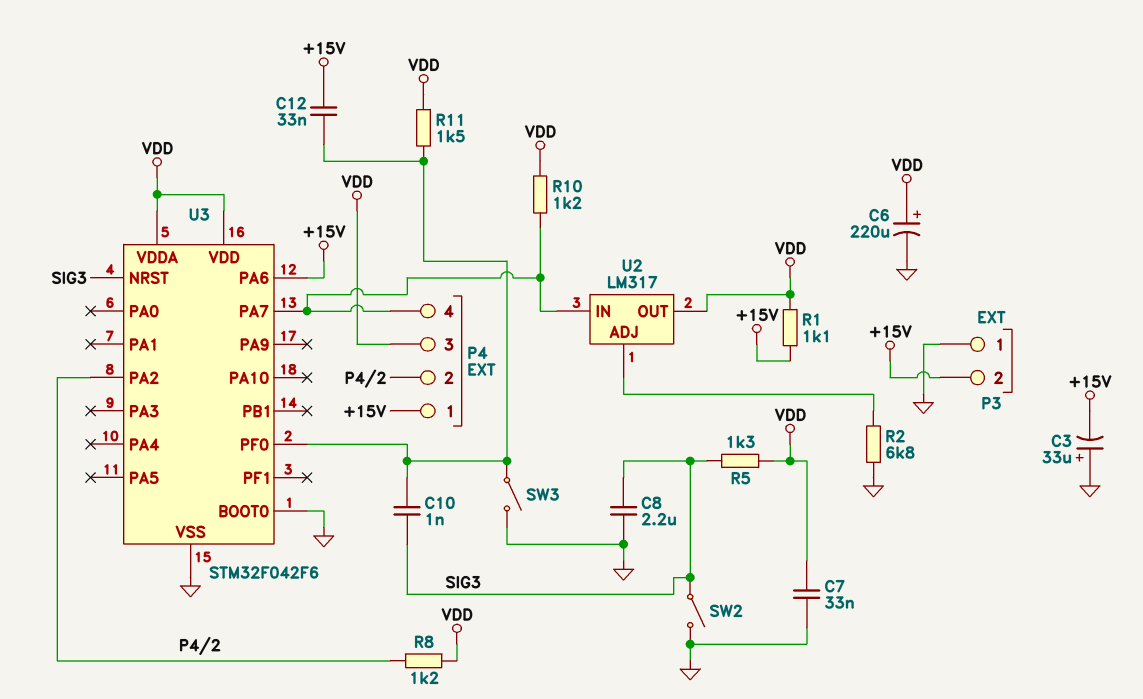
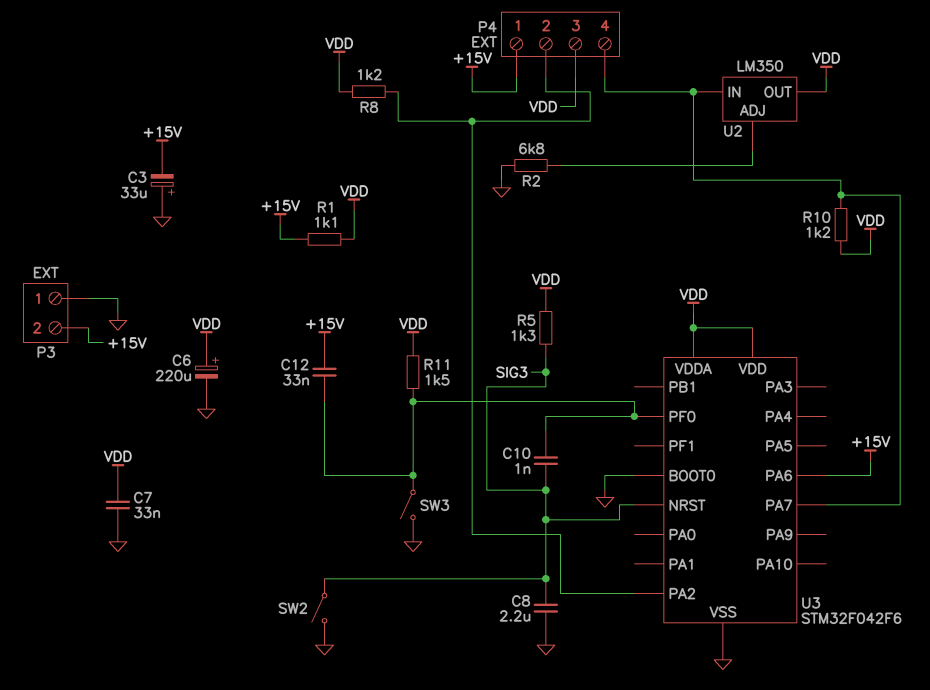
U2: LM317 -> LM350

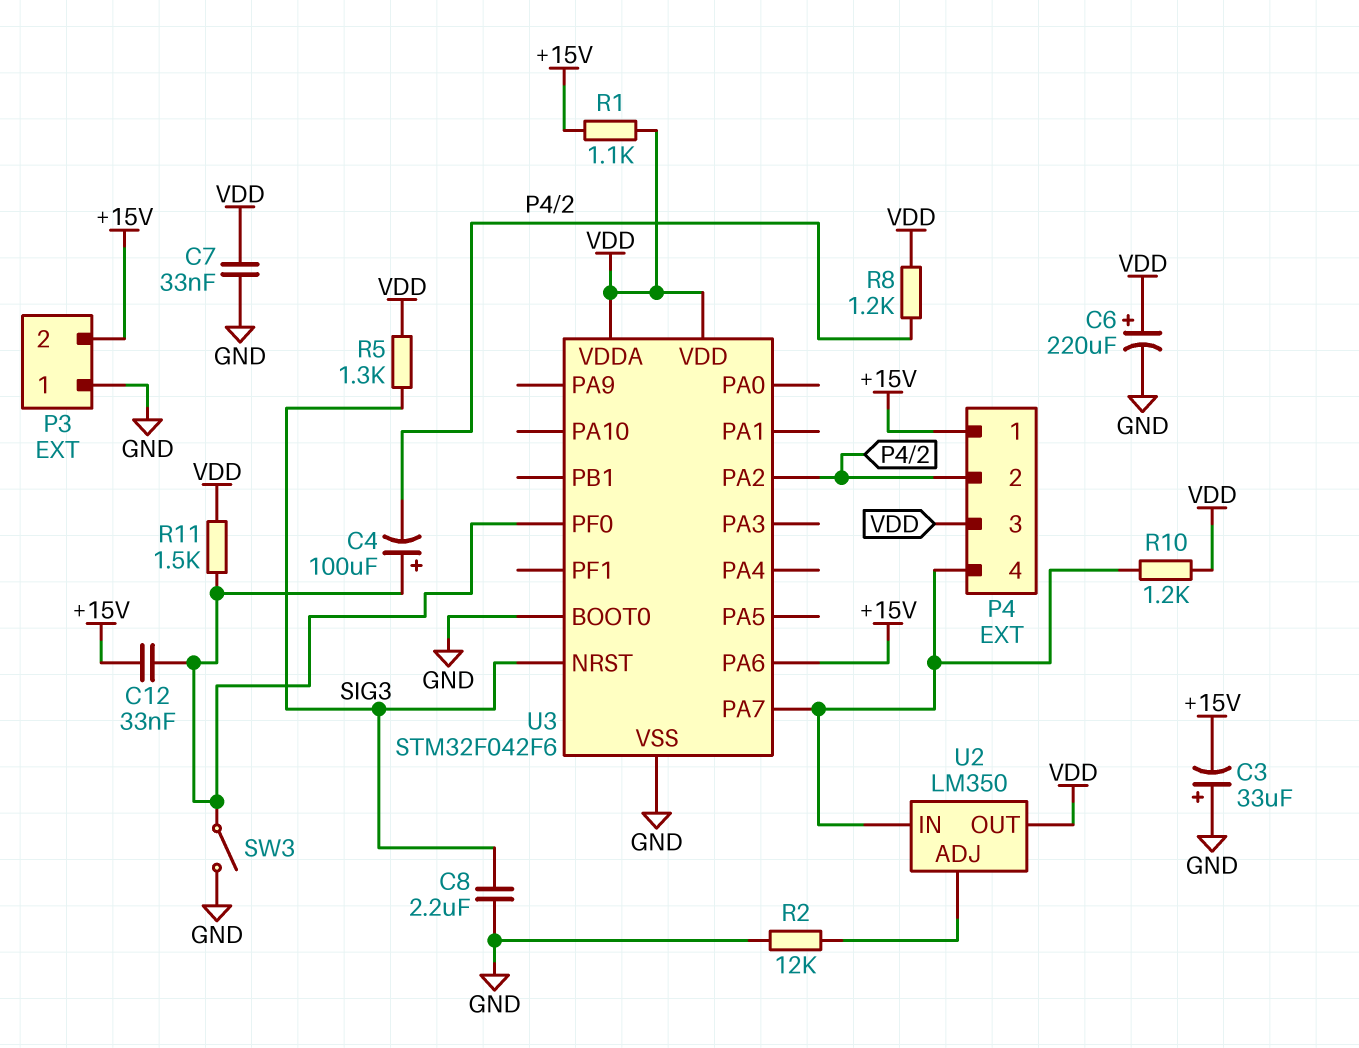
C4: none -> 100uF (plus U3/PF0, minus P4/2)
C10: 1nF (SIG3, U3/PF0) -> none
R2: 6.8k (GND, U2/ADJ) -> 12k (GND, U2/ADJ)
SW2: switch (GND, SIG3) -> none

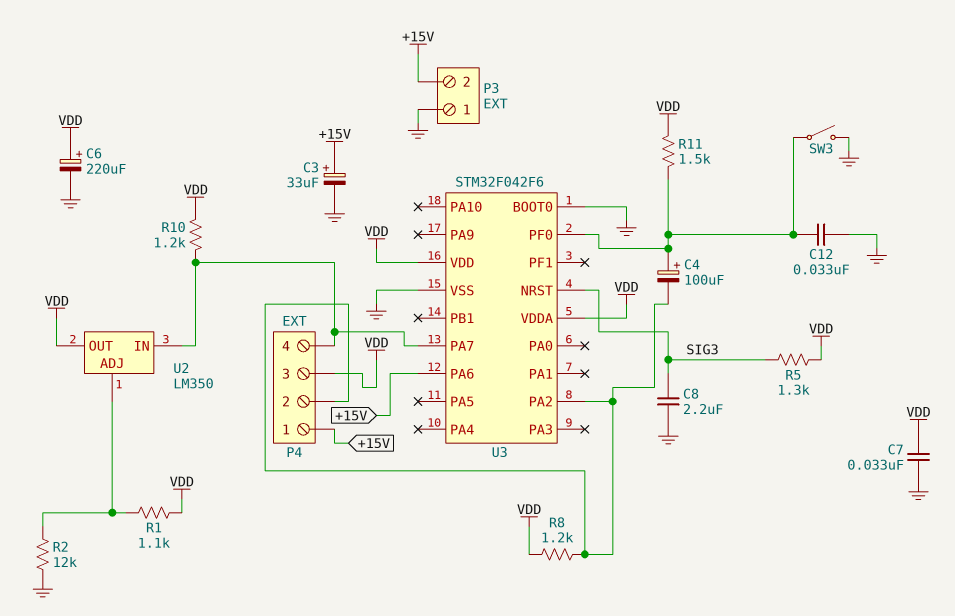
C3: 33uF (plus GND, minus +15V) -> 33uF (plus +15V, minus GND)
C12: 33nF (+15V, U3/PF0) -> 33nF (GND, U3/PF0)
R1: 1.1k (+15V, VDD) -> 1.1k (U2/ADJ, VDD)

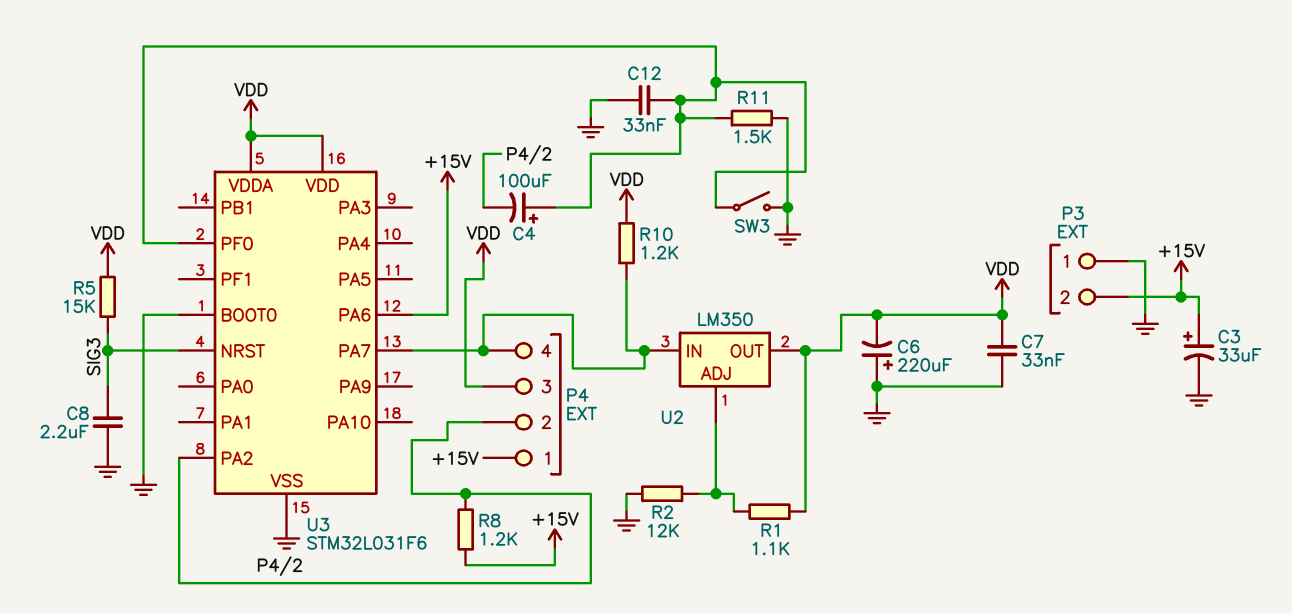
C6: 220uF (plus VDD, minus GND) -> 220uF (plus GND, minus VDD)
R5: 1.3k (SIG3, VDD) -> 15k (SIG3, VDD)
R8: 1.2k (P4/2, VDD) -> 1.2k (+15V, P4/2)
R11: 1.5k (U3/PF0, VDD) -> 1.5k (GND, U3/PF0)
U3: STM32F042F6 -> STM32L031F6

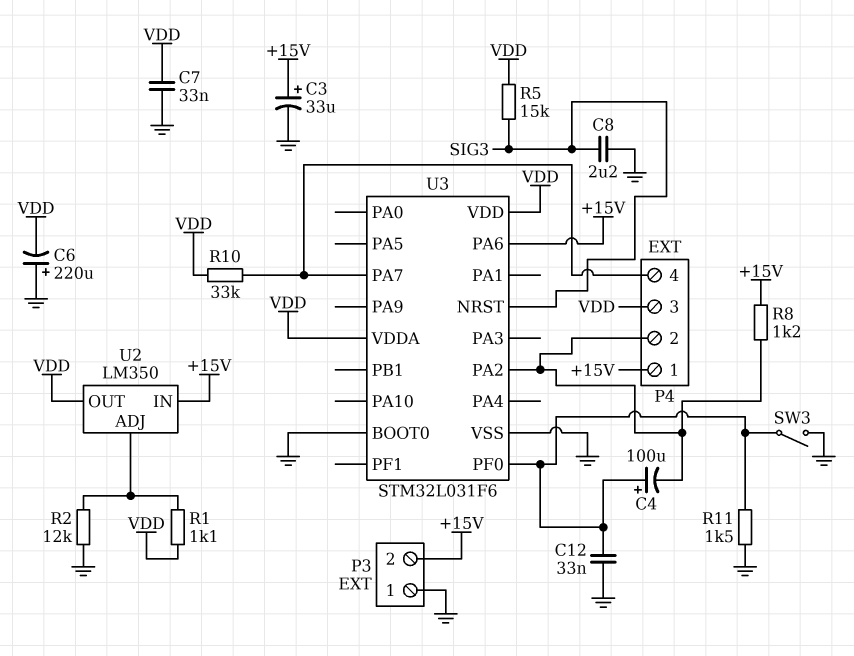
R10: 1.2k (P4/4, VDD) -> 33k (P4/4, VDD)
U2 pin IN: P4/4 -> +15V

